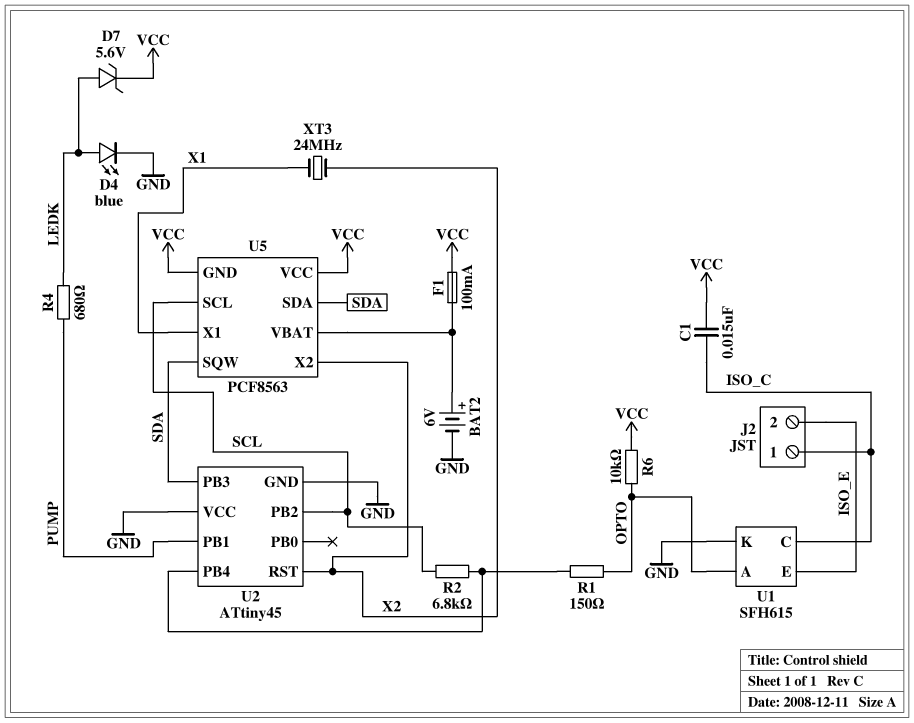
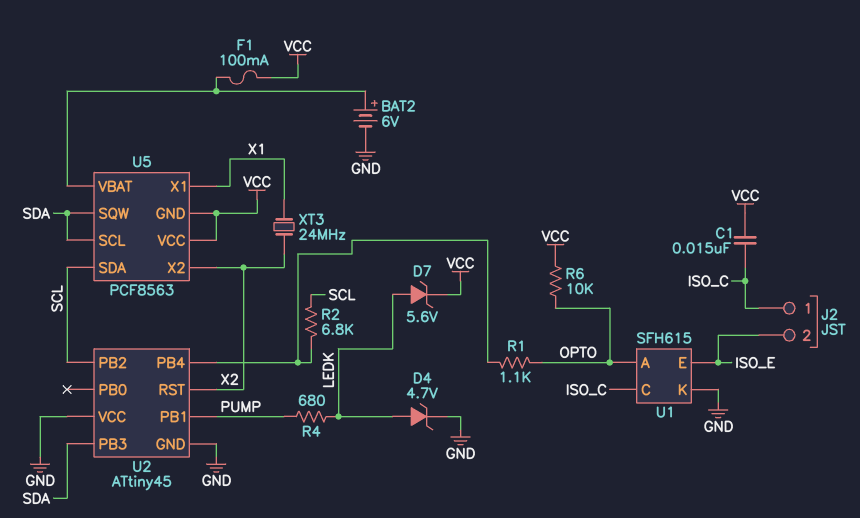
D4: LED blue (A LEDK, K GND) -> zener 4.7V (A LEDK, K GND)
R1: 150 (OPTO, U2/PB4) -> 1.1k (OPTO, U2/PB4)
U5 pin SCL: SCL -> SDA
U5 pin SDA: SDA -> SCL

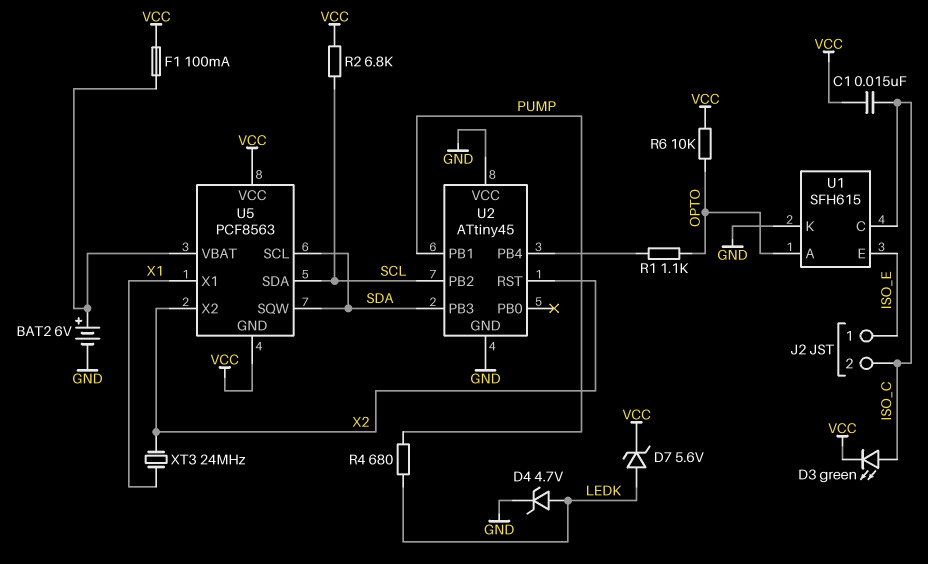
D3: none -> LED green (A ISO_C, K VCC)
J2 pin 1: ISO_C -> ISO_E
J2 pin 2: ISO_E -> ISO_C
R2: 6.8k (SCL, U2/PB4) -> 6.8k (SCL, VCC)

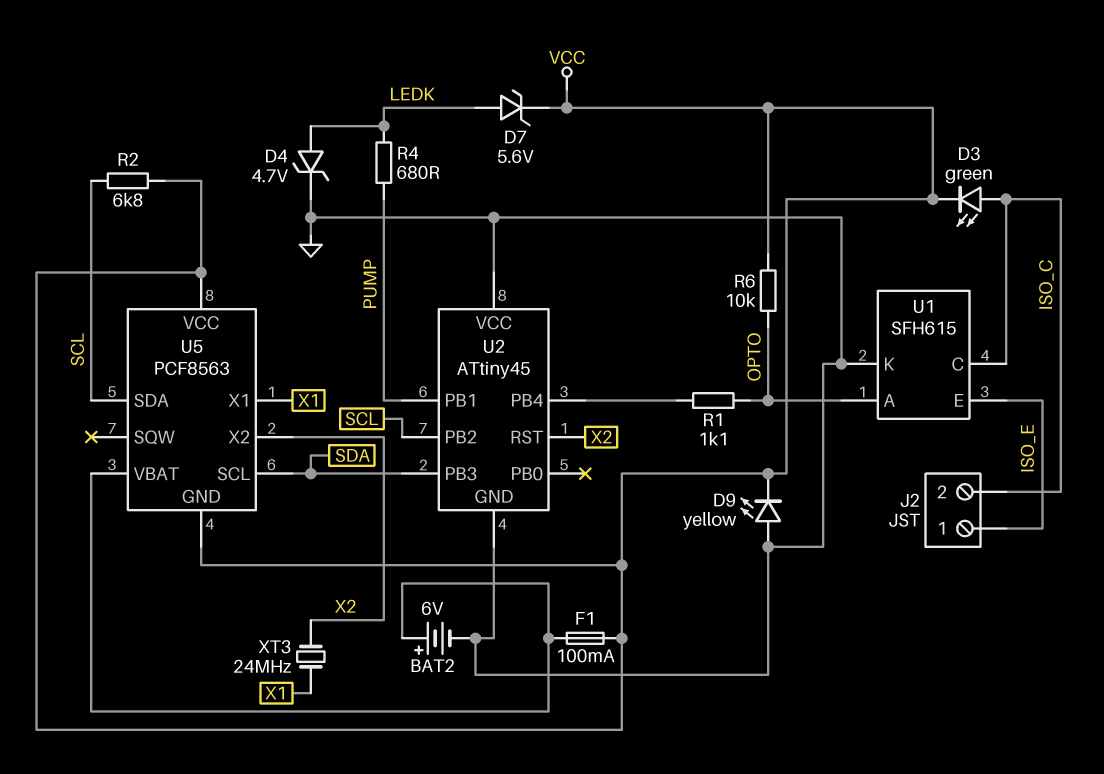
C1: 15nF (ISO_C, VCC) -> none
D9: none -> LED yellow (A GND, K VCC)
U5 pin SQW: SDA -> none

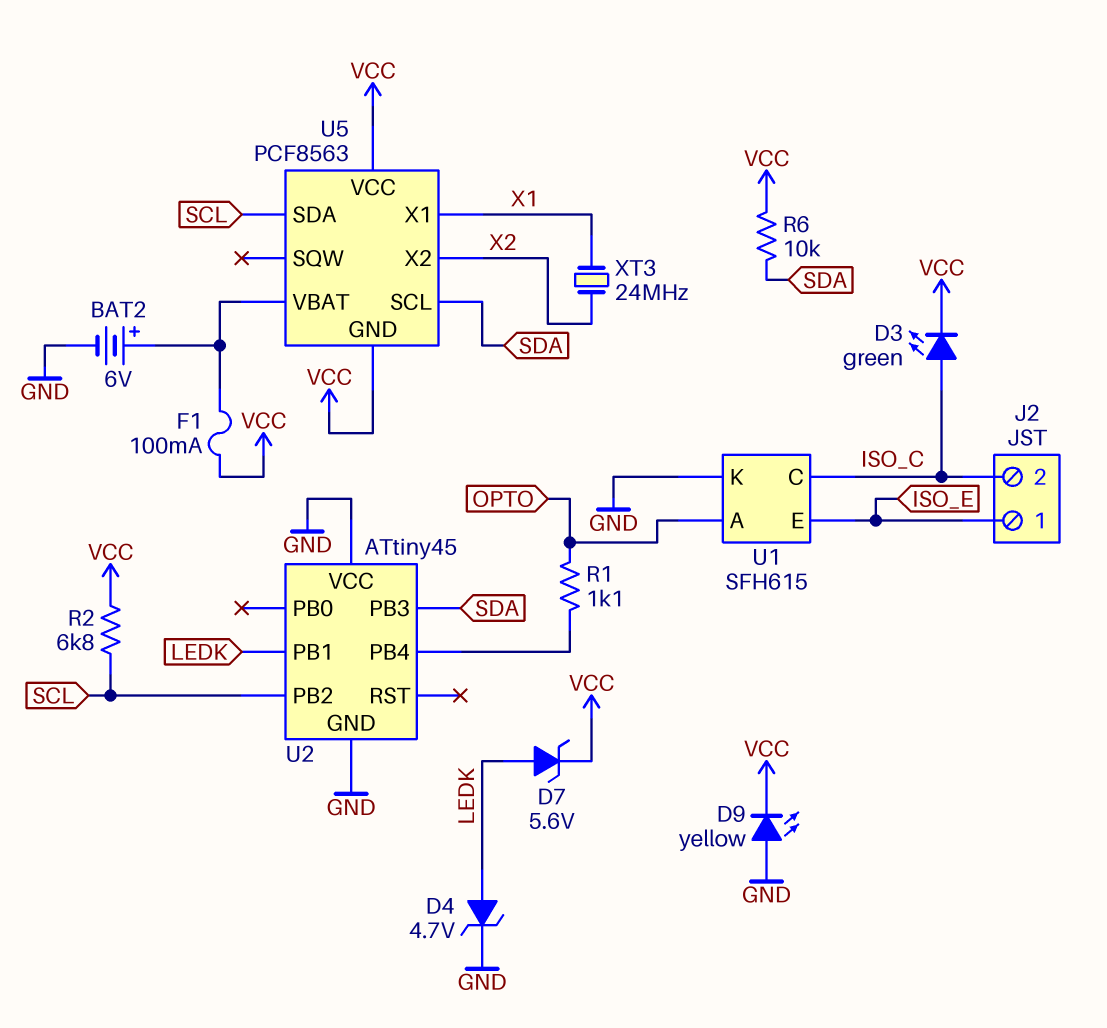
R4: 680 (LEDK, PUMP) -> none
R6: 10k (OPTO, VCC) -> 10k (SDA, VCC)
U2 pin PB1: PUMP -> LEDK
U2 pin RST: X2 -> none

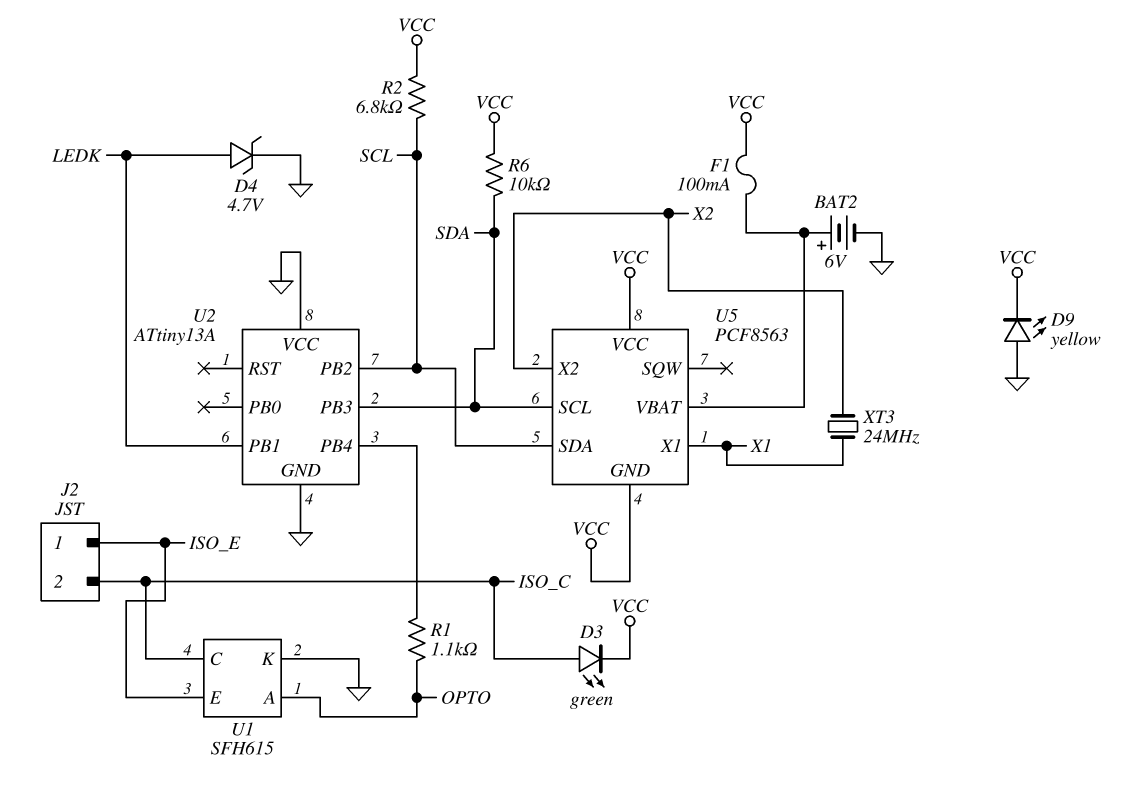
D7: zener 5.6V (A LEDK, K VCC) -> none
U2: ATtiny45 -> ATtiny13A

